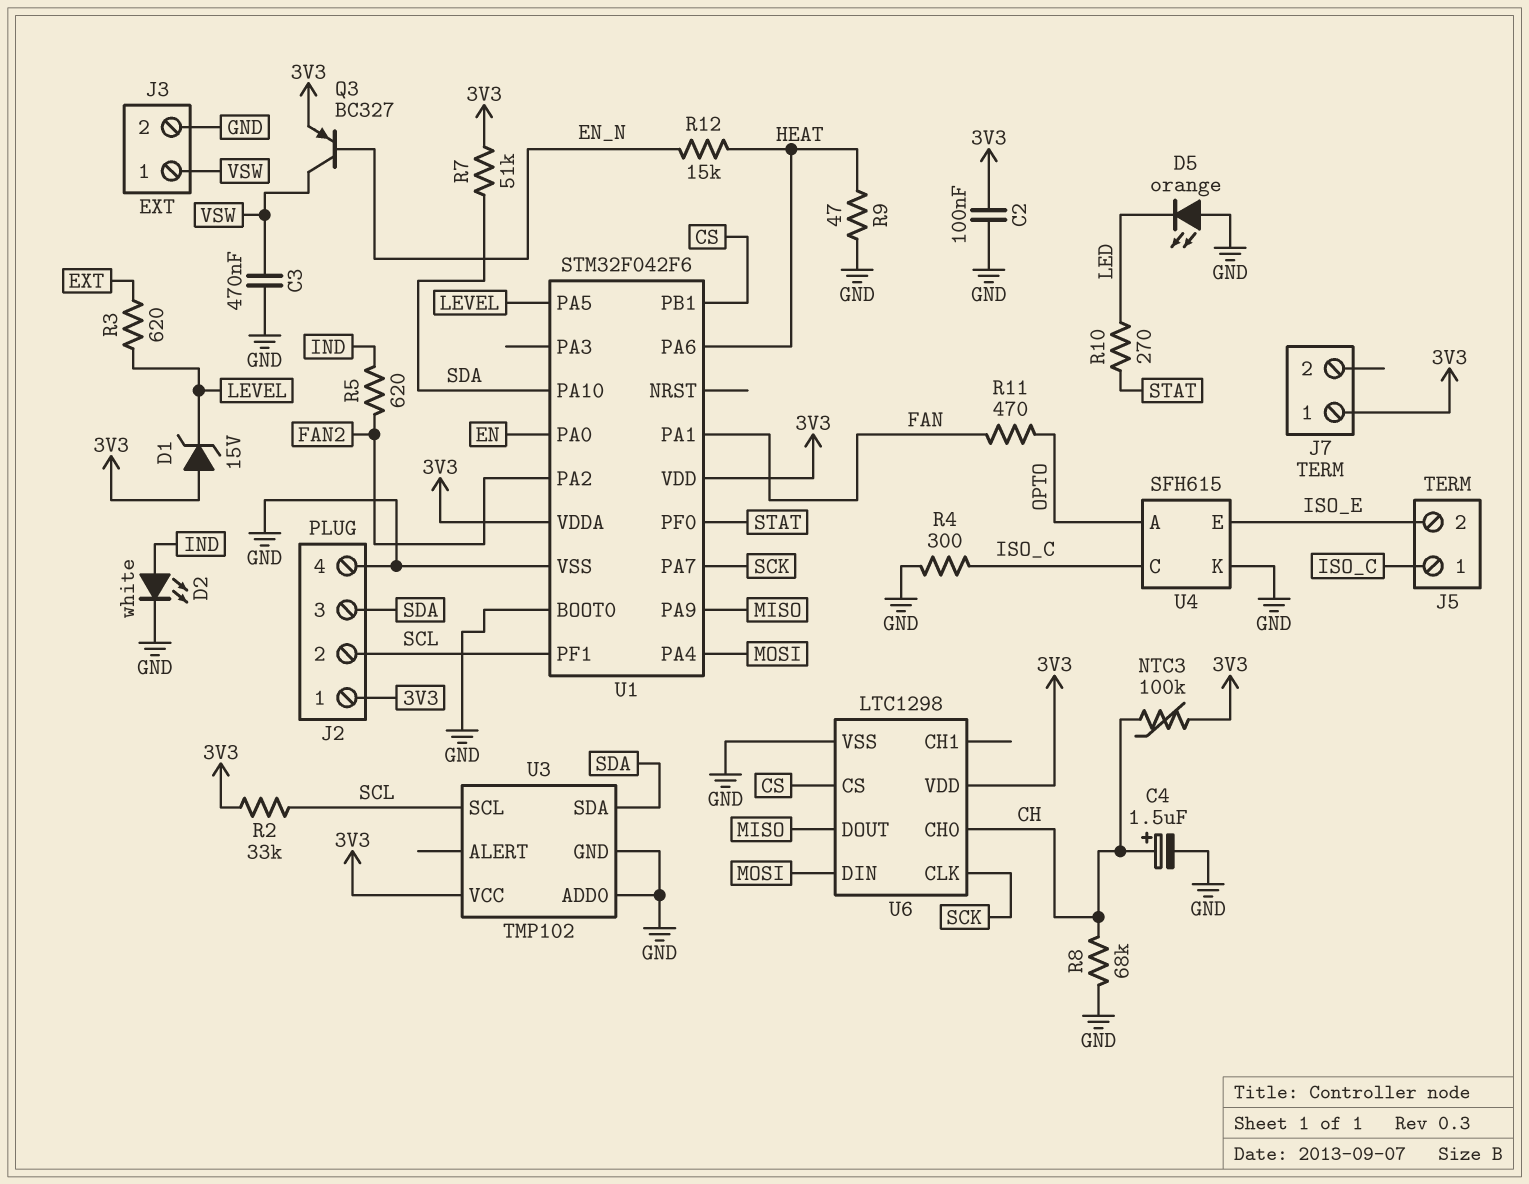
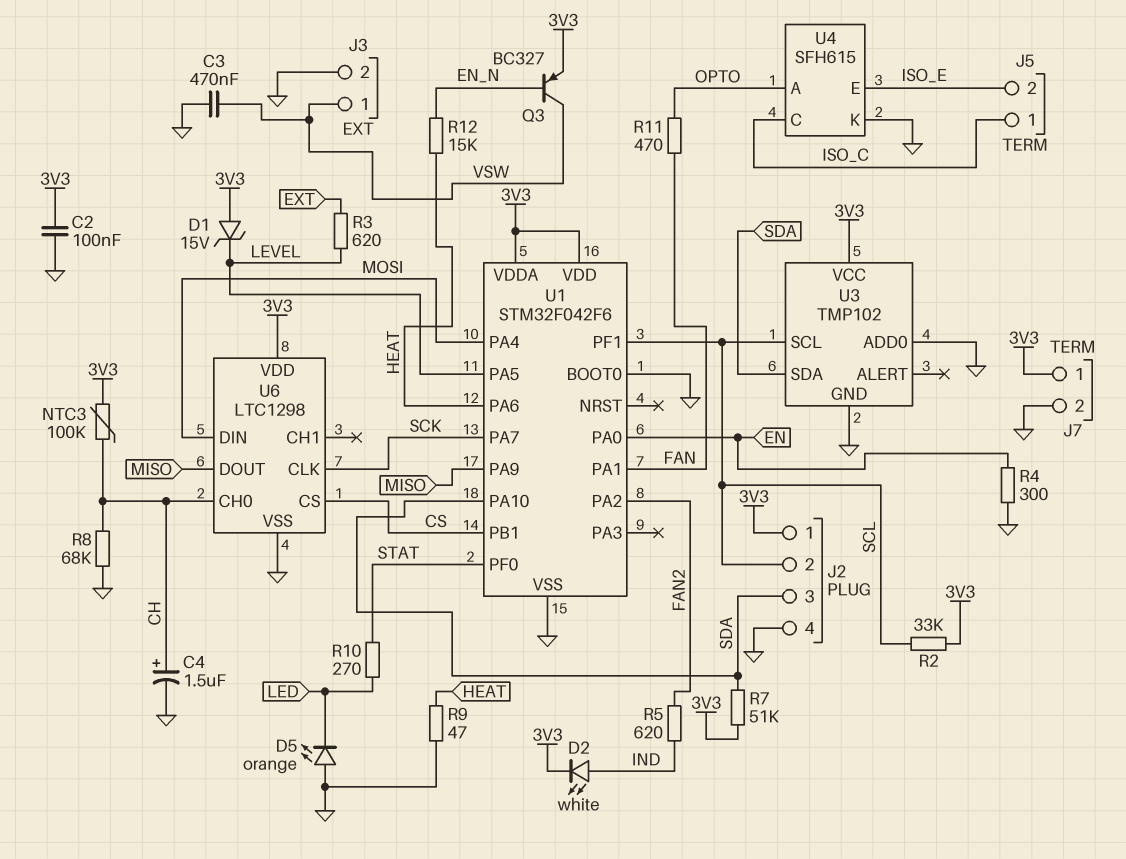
D2: LED white (A IND, K GND) -> LED white (A IND, K 3V3)
J7 pin 2: none -> GND
R4: 300 (GND, ISO_C) -> 300 (EN, GND)

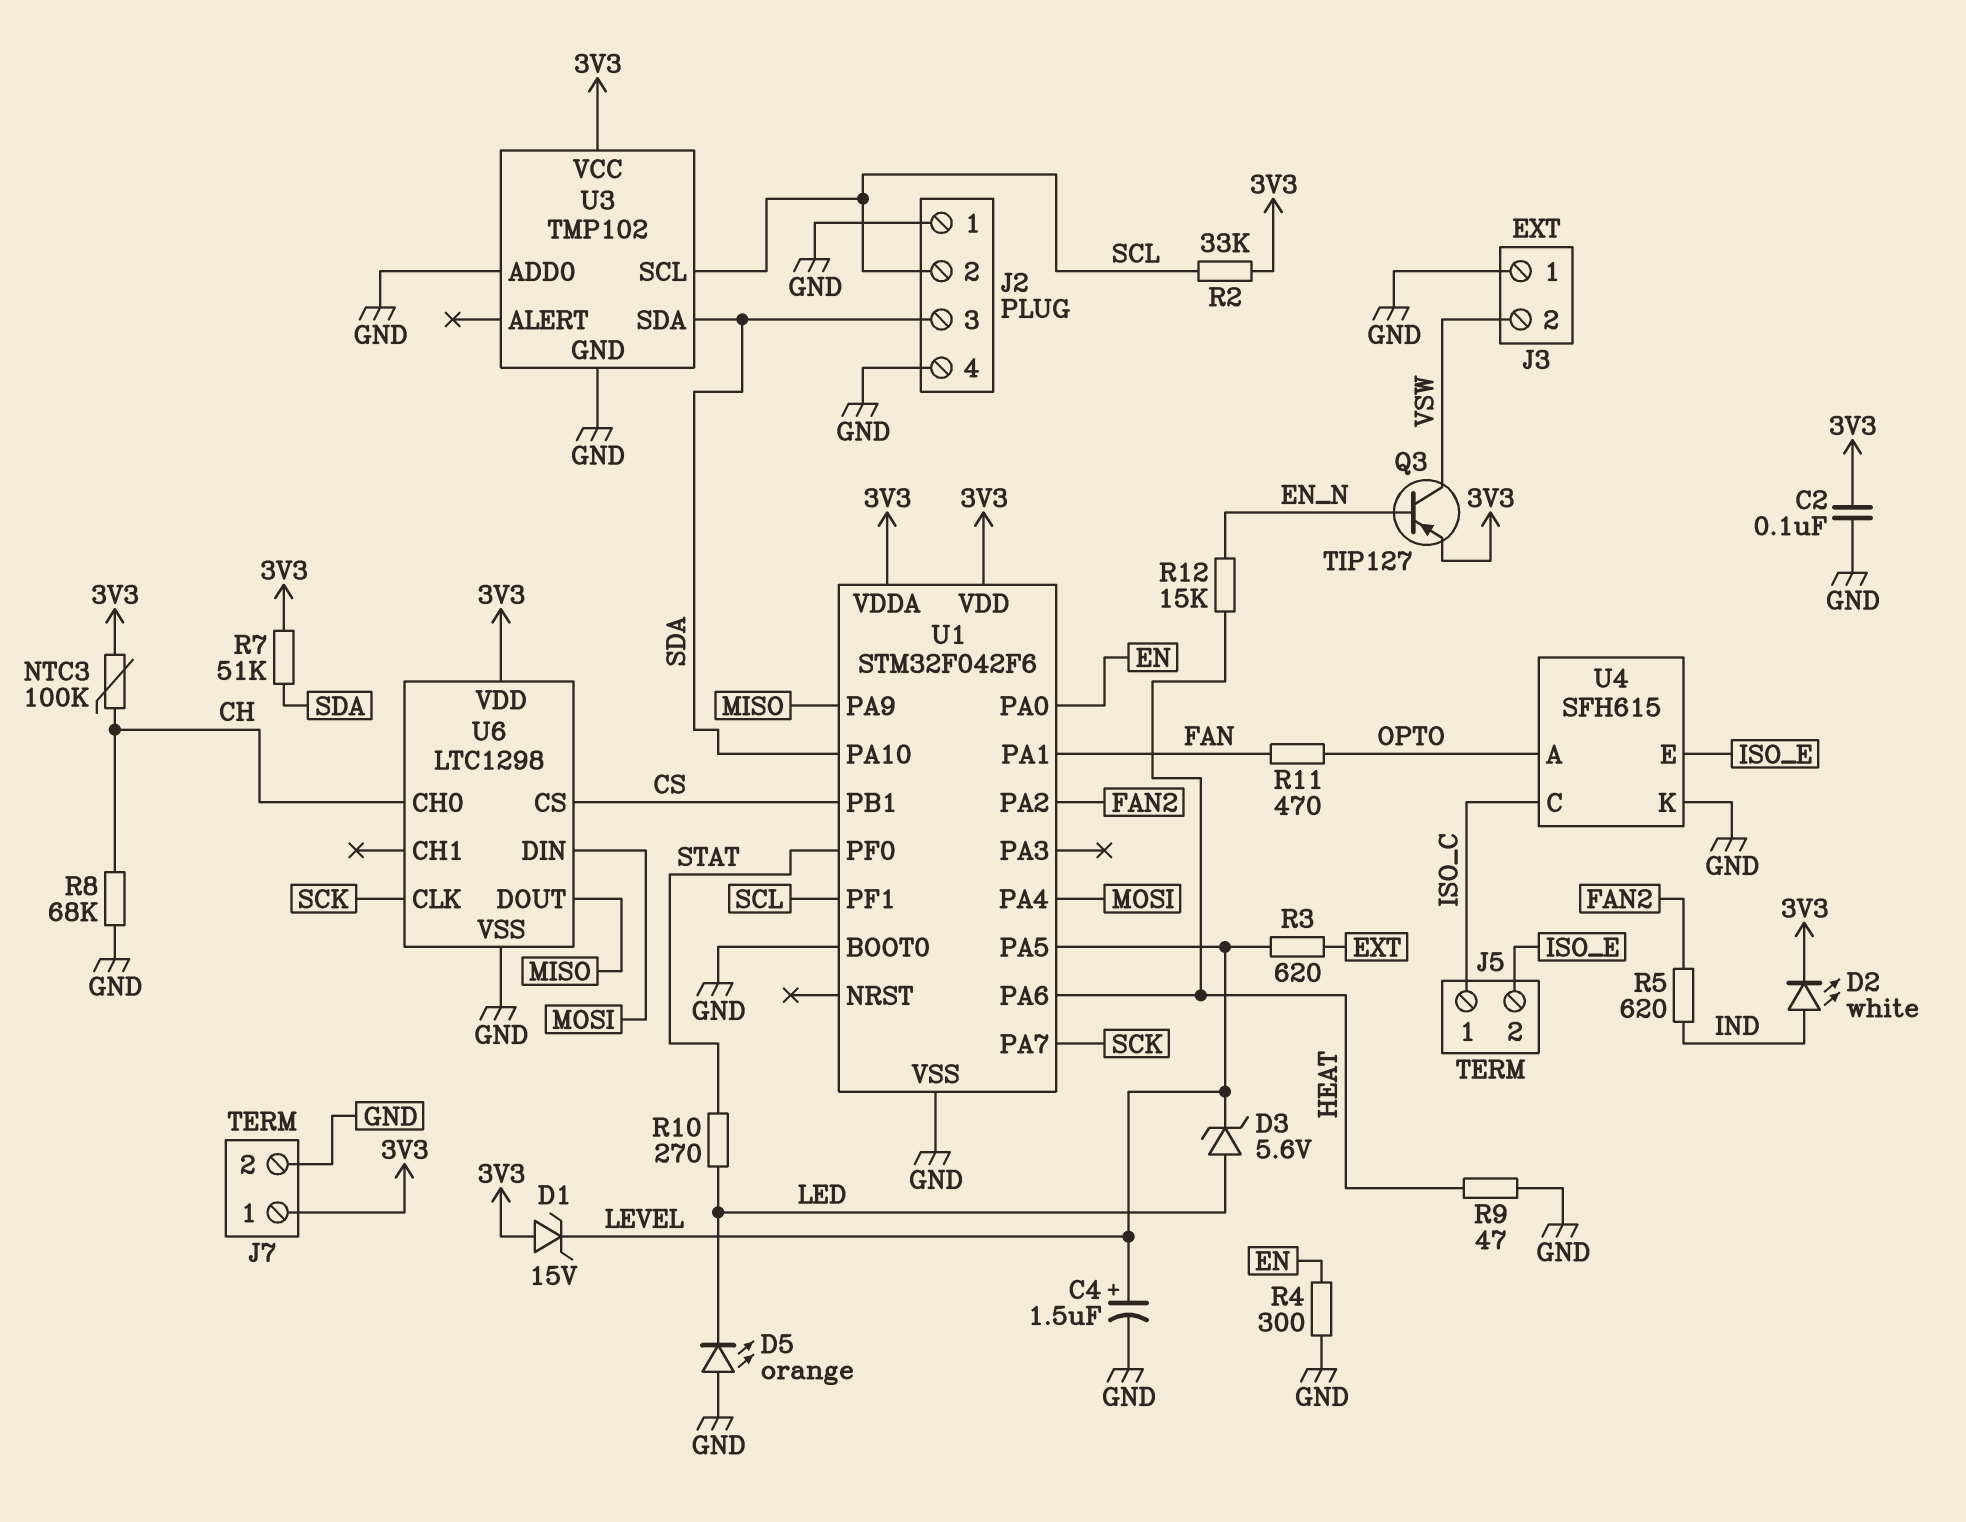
C3: 470nF (GND, VSW) -> none
C4: 1.5uF (plus CH, minus GND) -> 1.5uF (plus LEVEL, minus GND)
D3: none -> zener 5.6V (A LED, K LEVEL)
J2 pin 1: 3V3 -> GND
J3 pin 1: VSW -> GND
J3 pin 2: GND -> VSW
Q3: PNP BC327 (B EN_N, C VSW, E 3V3) -> PNP TIP127 (B EN_N, C VSW, E 3V3)

